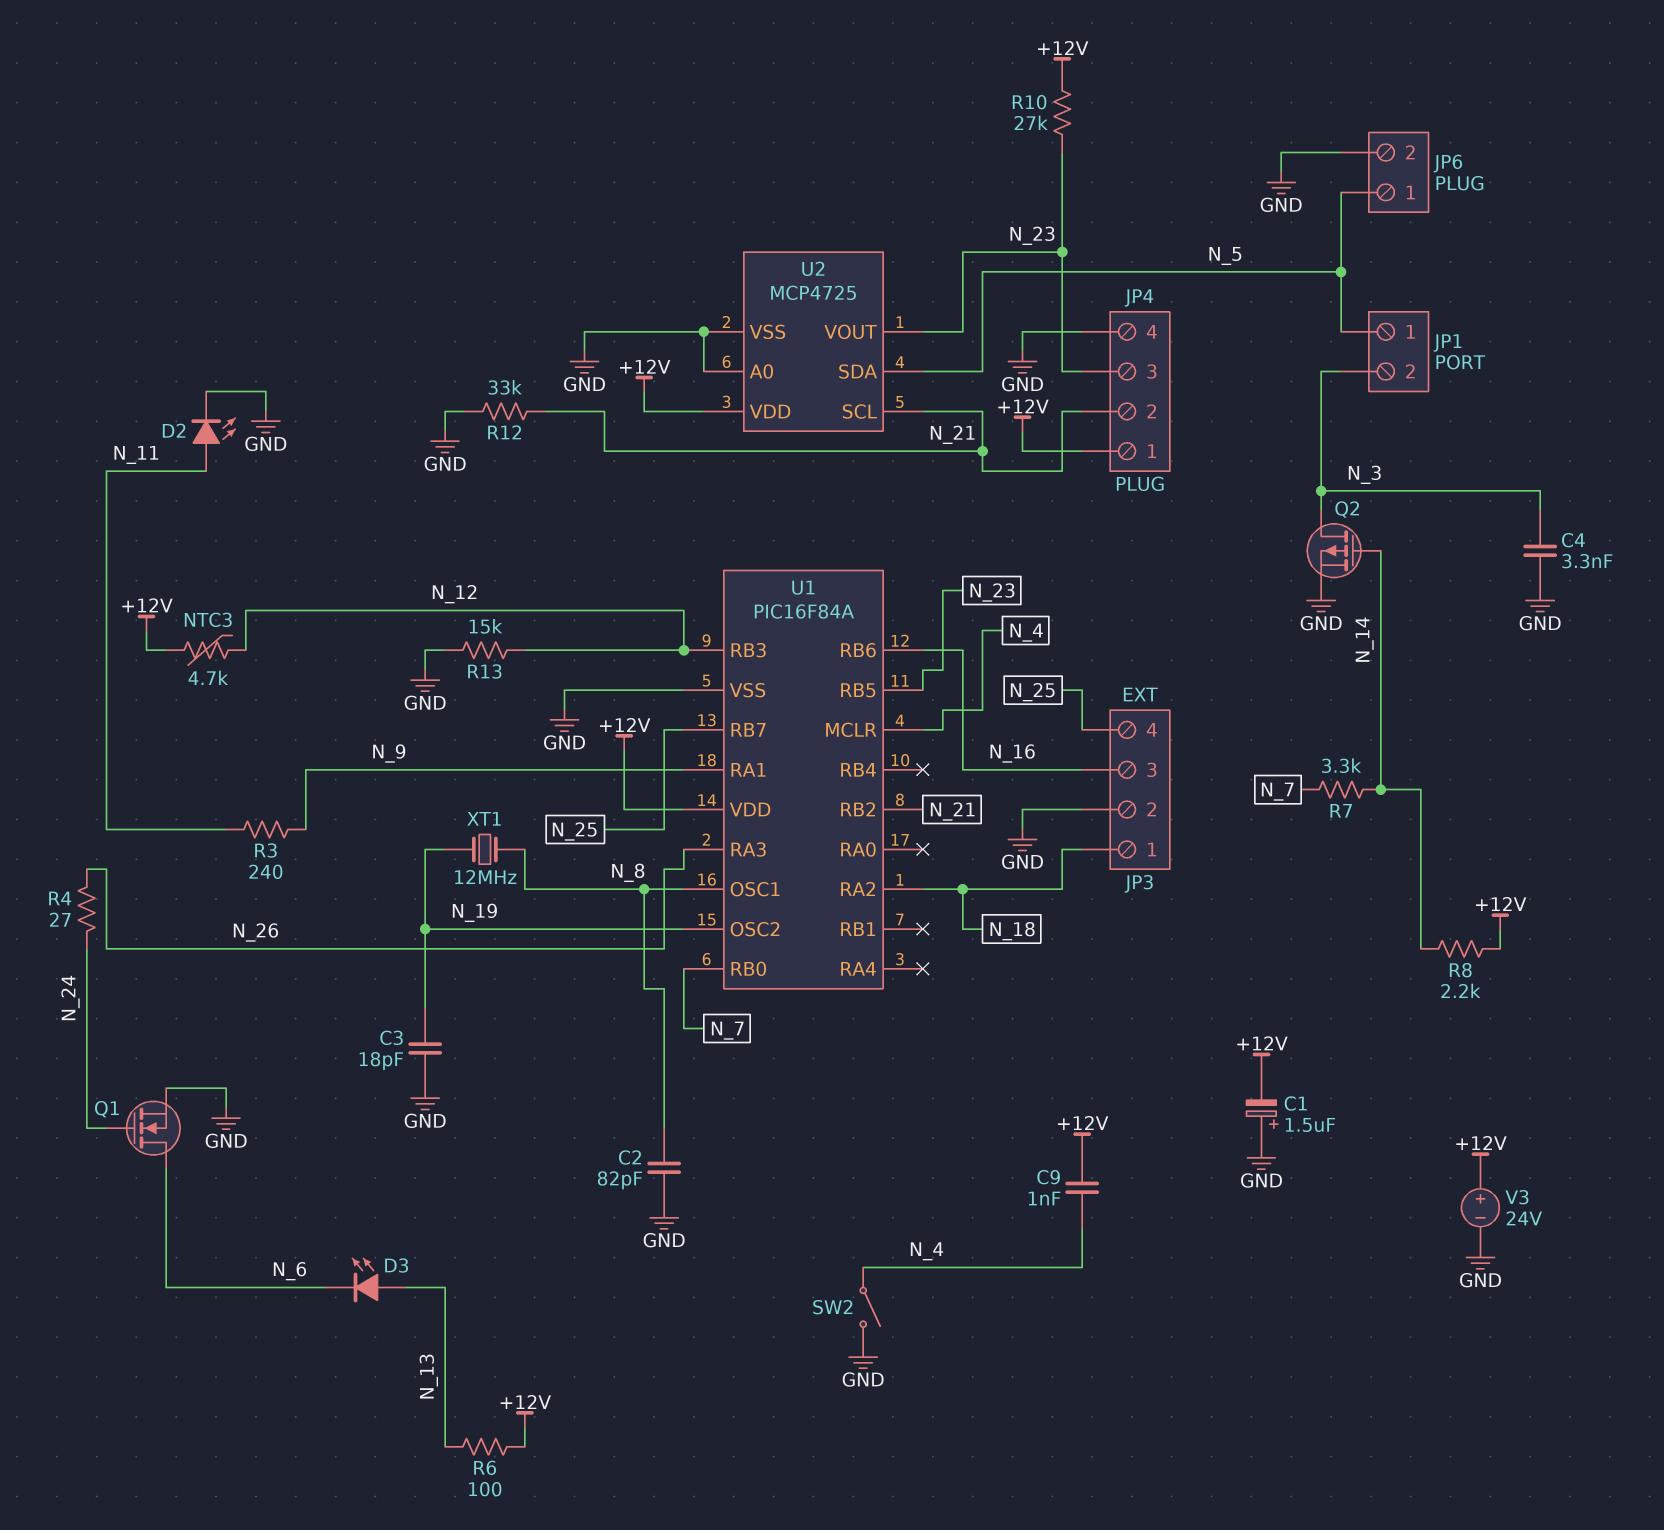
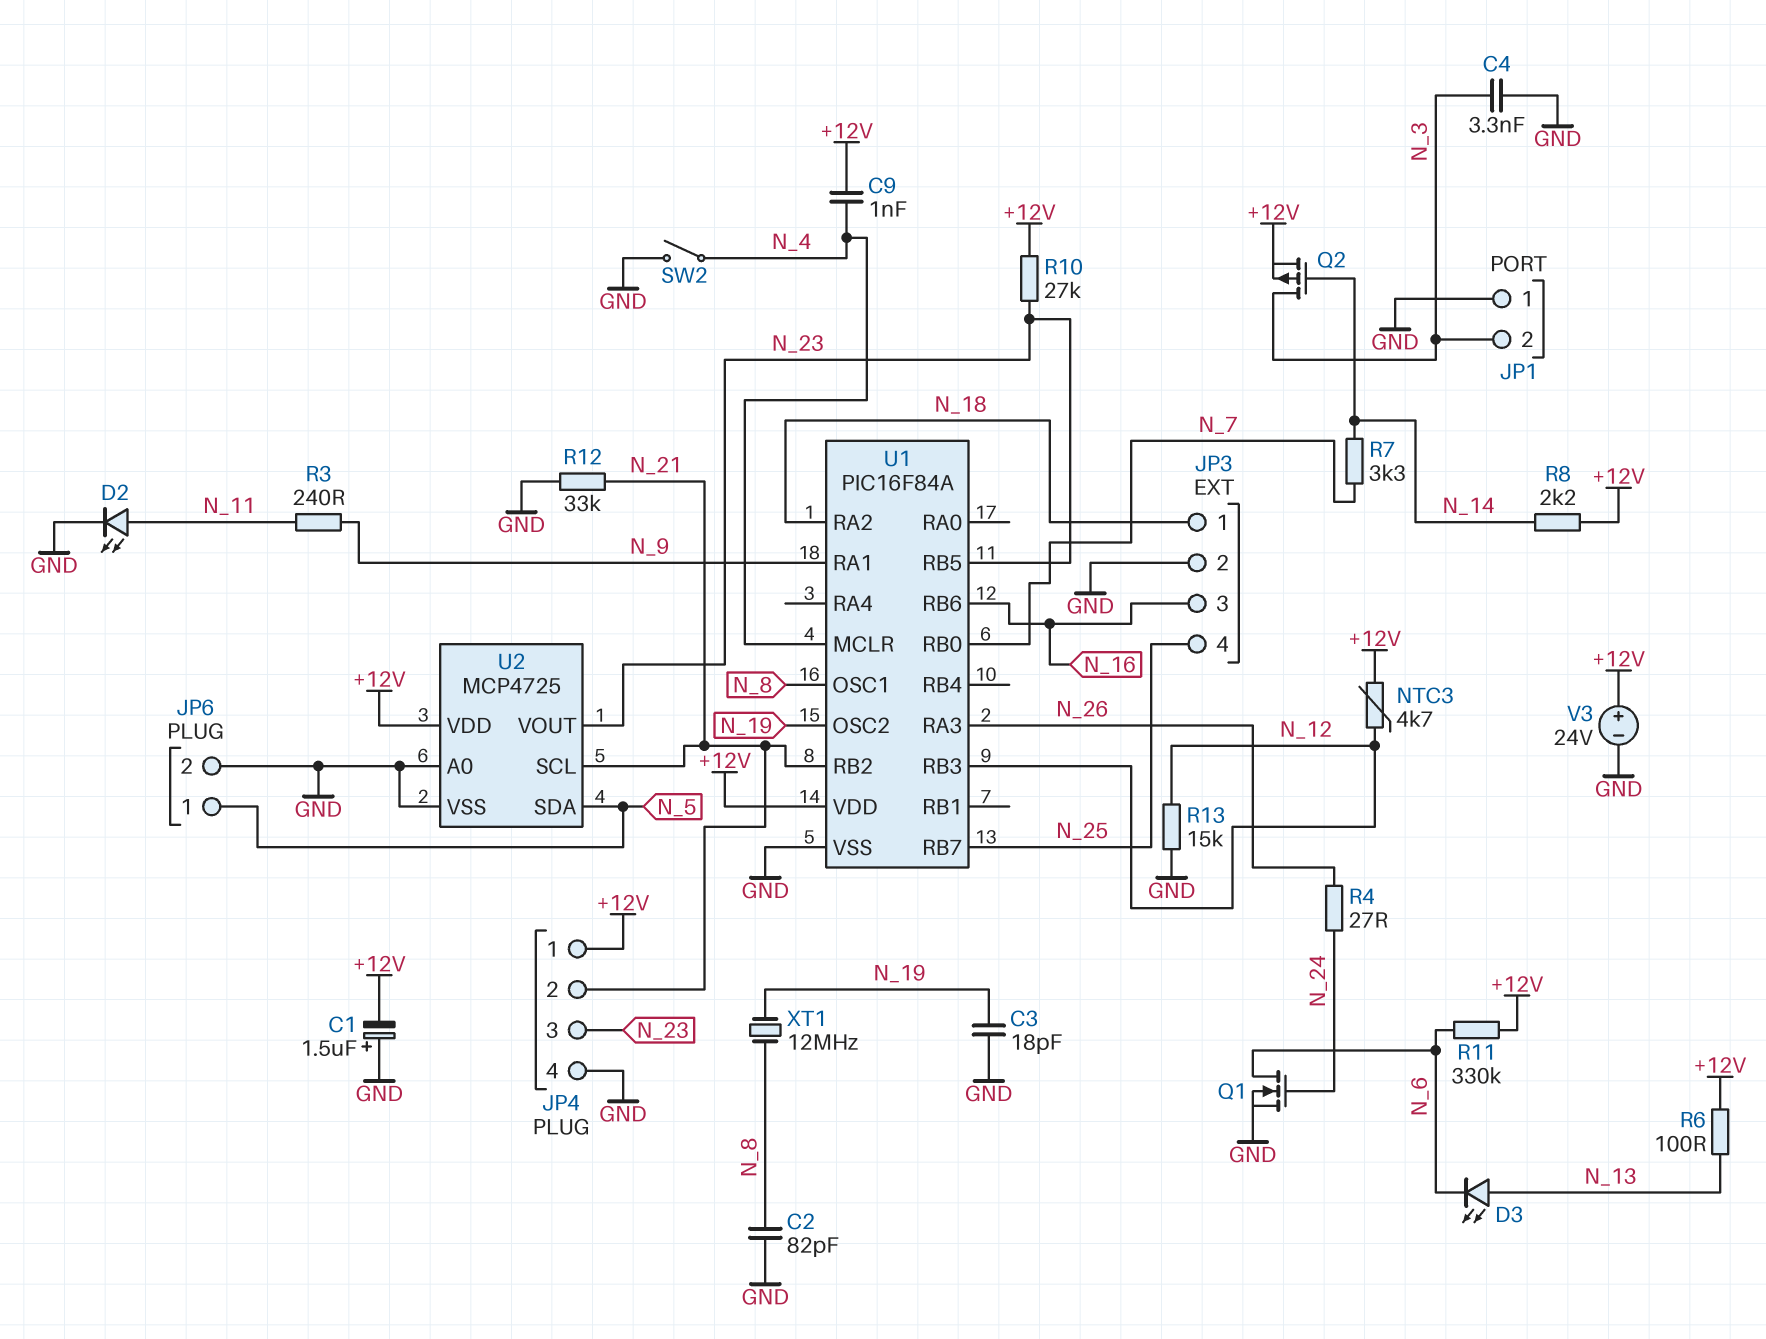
JP1 pin 1: N_5 -> GND
Q2: PMOS (G N_14, D N_3, S GND) -> PMOS (G N_14, D N_3, S +12V)
R11: none -> 330k (+12V, N_6)

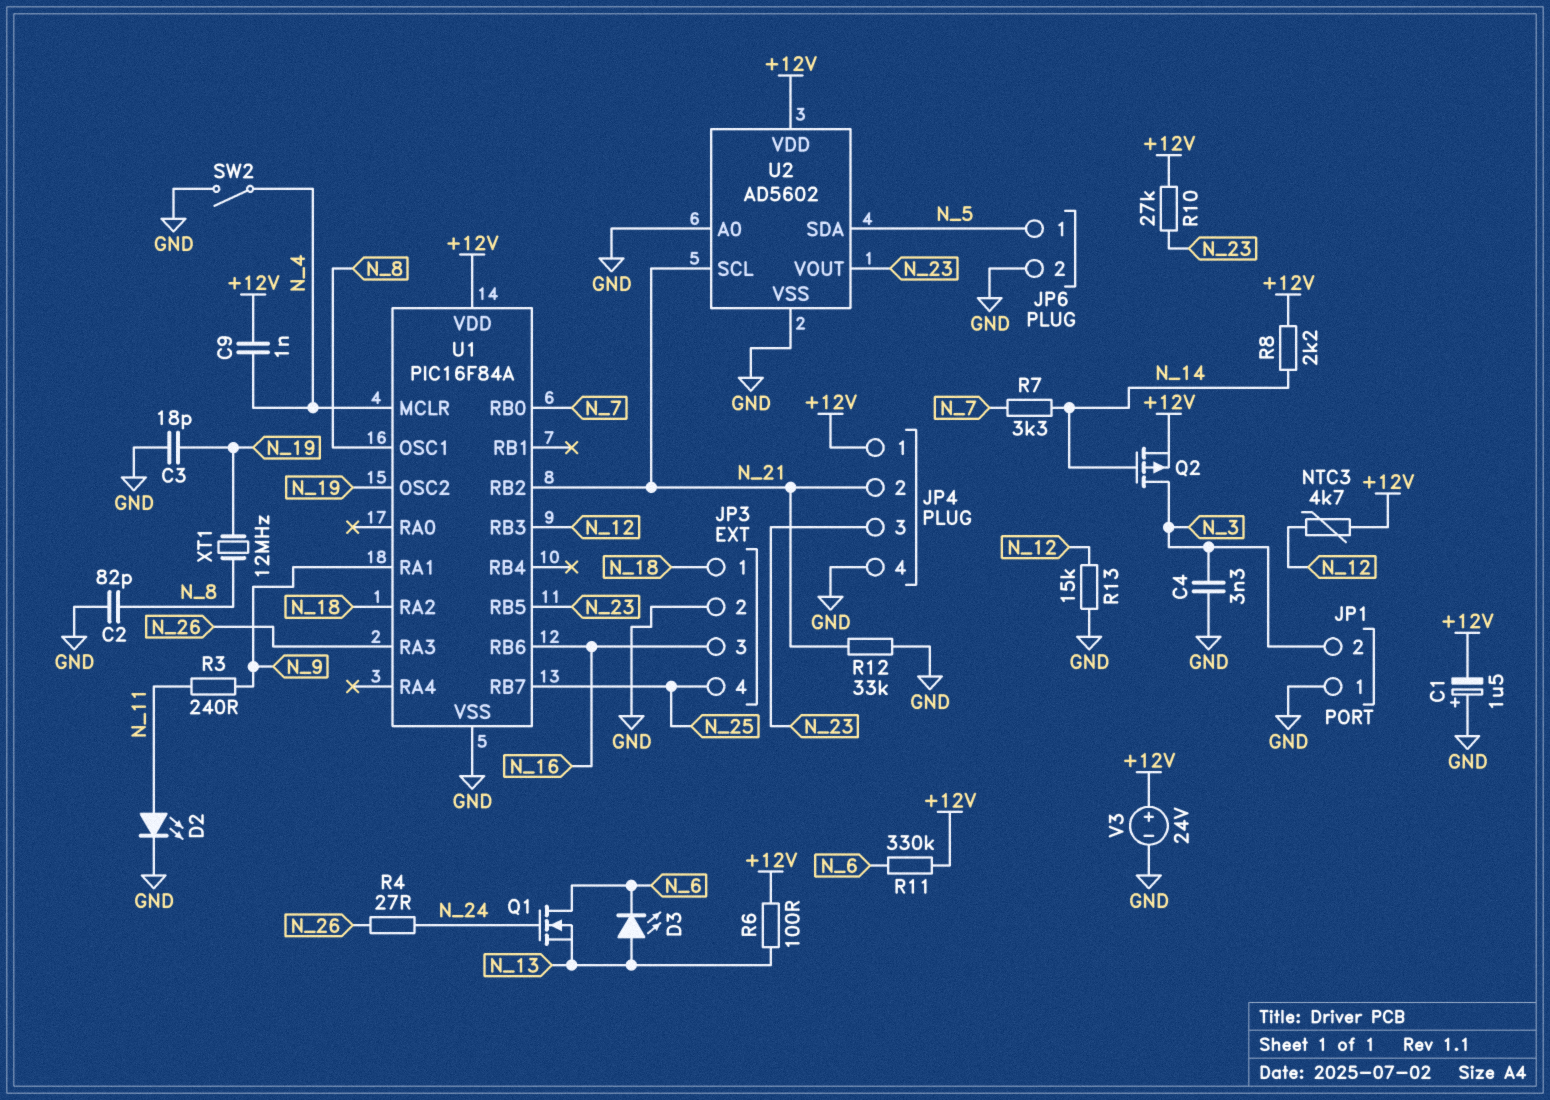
Q1: NMOS (G N_24, D N_6, S GND) -> NMOS (G N_24, D N_6, S N_13)
U2: MCP4725 -> AD5602

